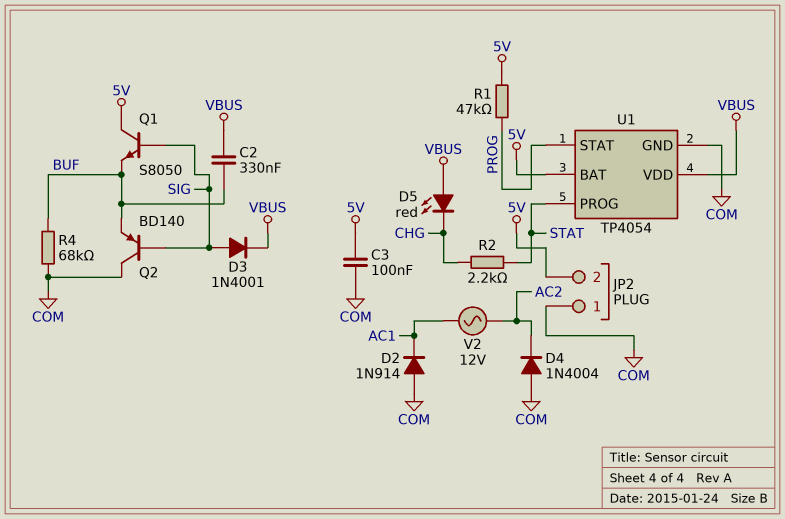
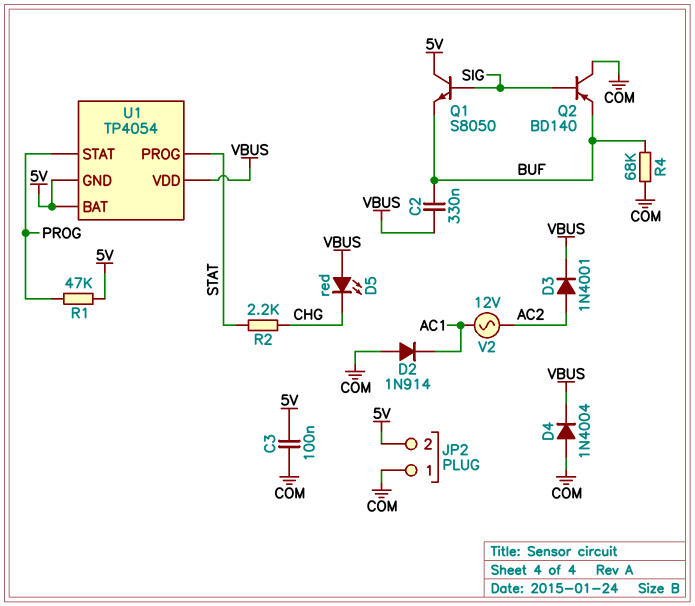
D3: diode 1N4001 (A SIG, K VBUS) -> diode 1N4001 (A AC2, K VBUS)
D4: diode 1N4004 (A COM, K AC2) -> diode 1N4004 (A COM, K VBUS)
U1 pin GND: COM -> 5V

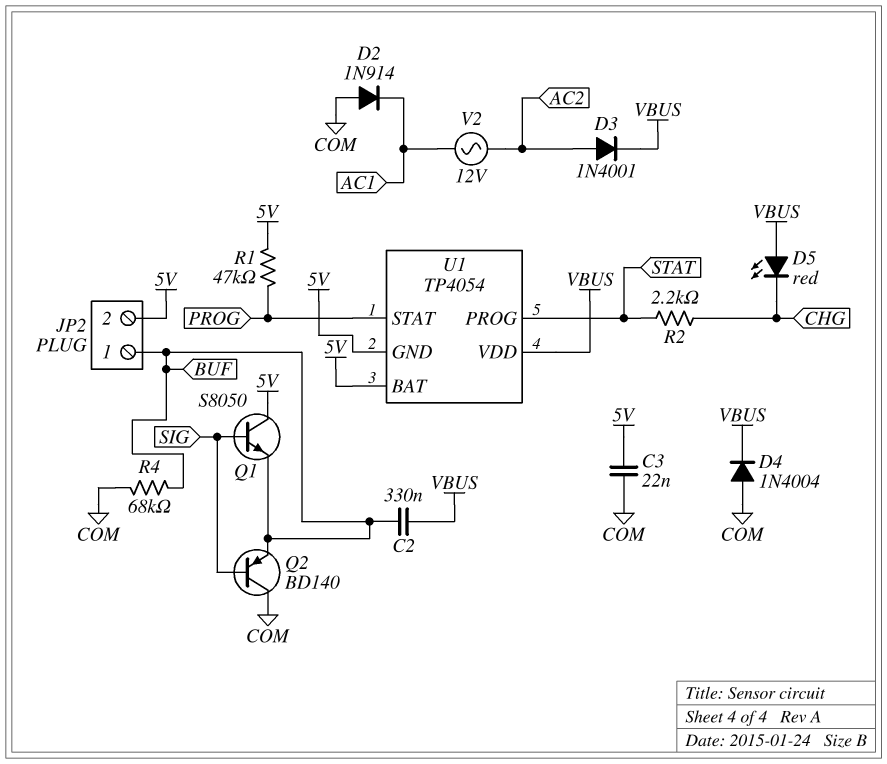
C3: 100nF (5V, COM) -> 22nF (5V, COM)
JP2 pin 1: COM -> BUF

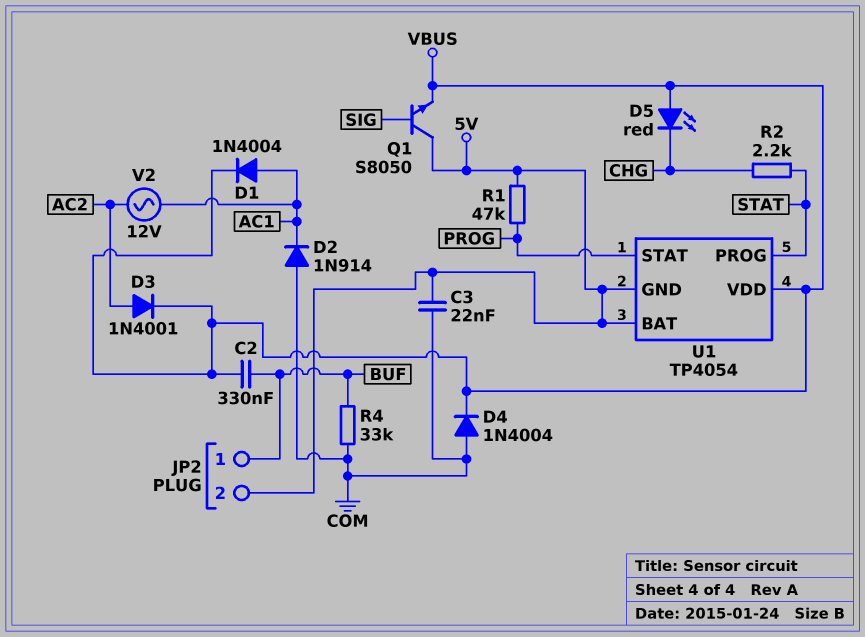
D1: none -> diode 1N4004 (A AC1, K VBUS)
Q1: NPN S8050 (B SIG, C 5V, E BUF) -> NPN S8050 (B SIG, C 5V, E VBUS)
Q2: PNP BD140 (B SIG, C COM, E BUF) -> none
R4: 68k (BUF, COM) -> 33k (BUF, COM)

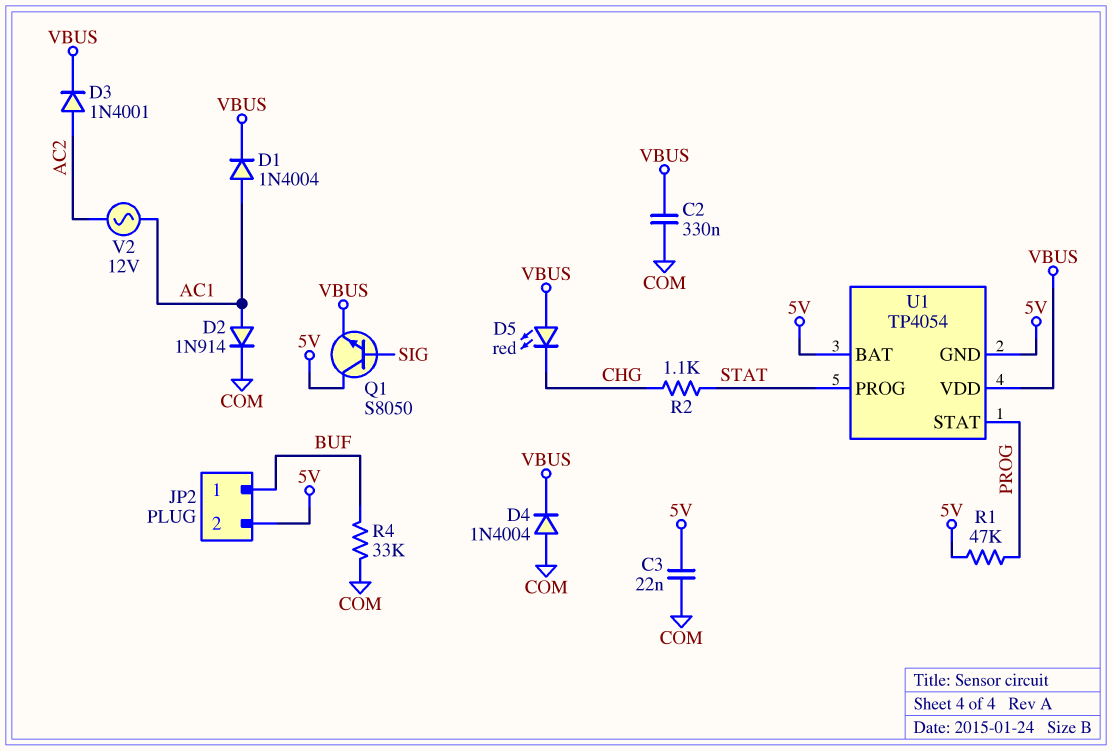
C2: 330nF (BUF, VBUS) -> 330nF (COM, VBUS)
D2: diode 1N914 (A COM, K AC1) -> diode 1N914 (A AC1, K COM)
R2: 2.2k (CHG, STAT) -> 1.1k (CHG, STAT)

